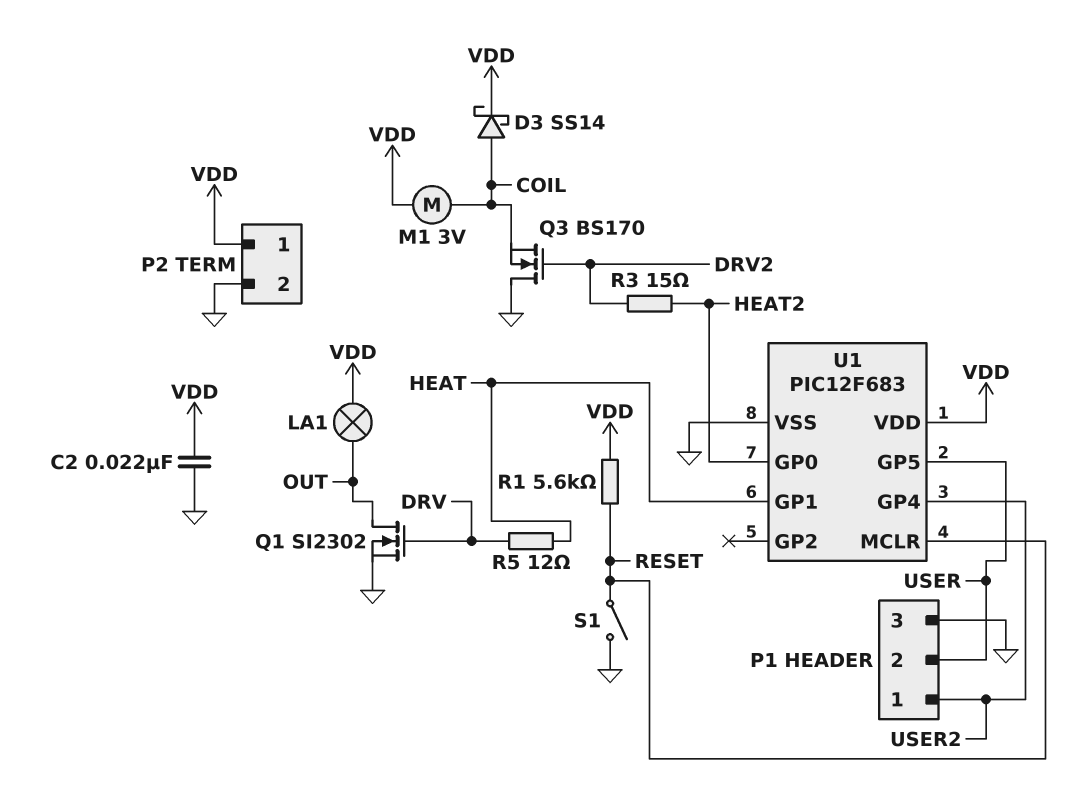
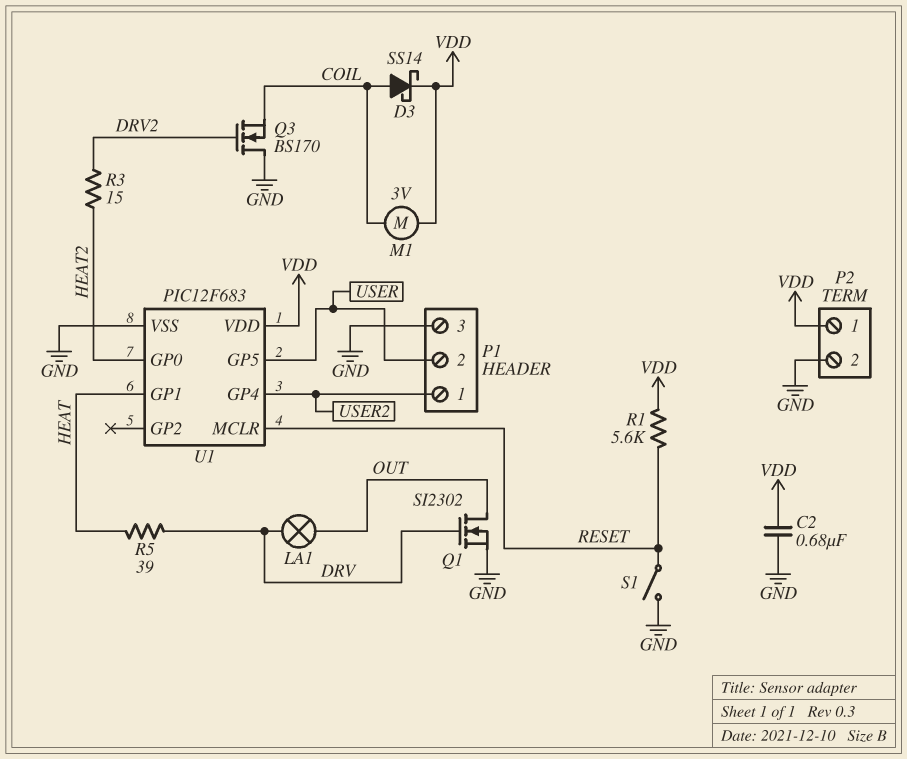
C2: 22nF (GND, VDD) -> 680nF (GND, VDD)
LA1: lamp (OUT, VDD) -> lamp (DRV, OUT)
R5: 12 (DRV, HEAT) -> 39 (DRV, HEAT)

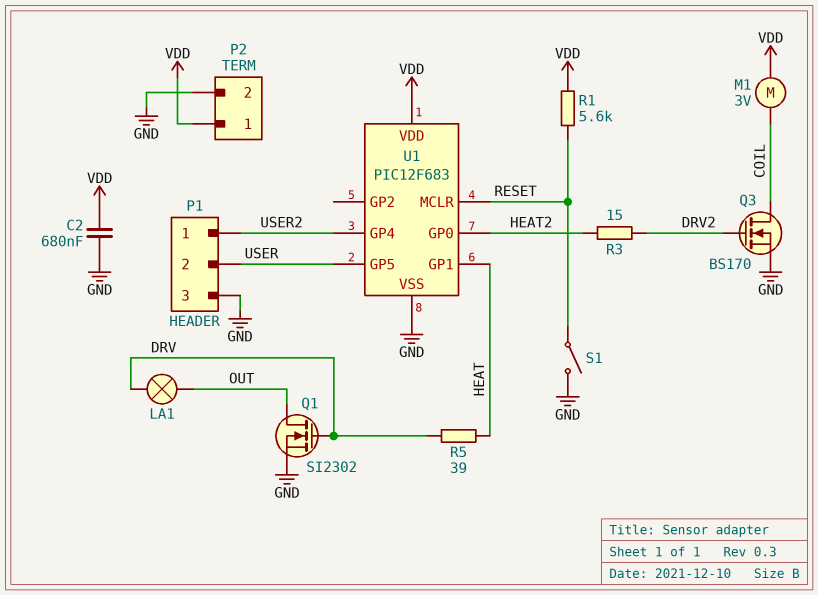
D3: schottky SS14 (A COIL, K VDD) -> none
Q3: NMOS BS170 (G DRV2, D GND, S COIL) -> NMOS BS170 (G DRV2, D COIL, S GND)

